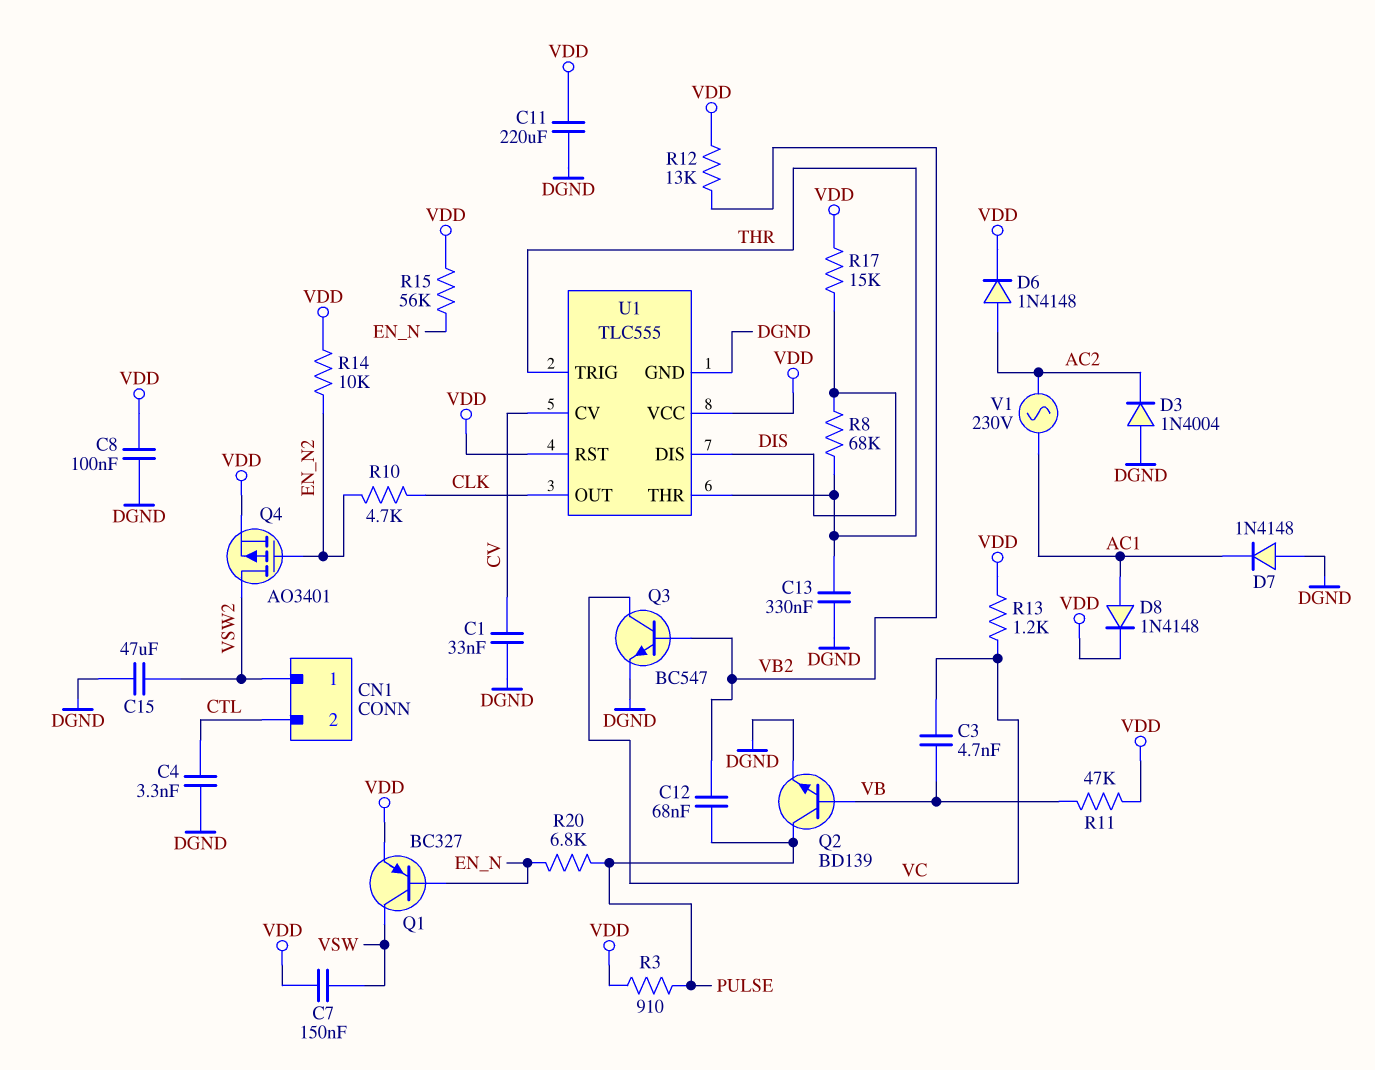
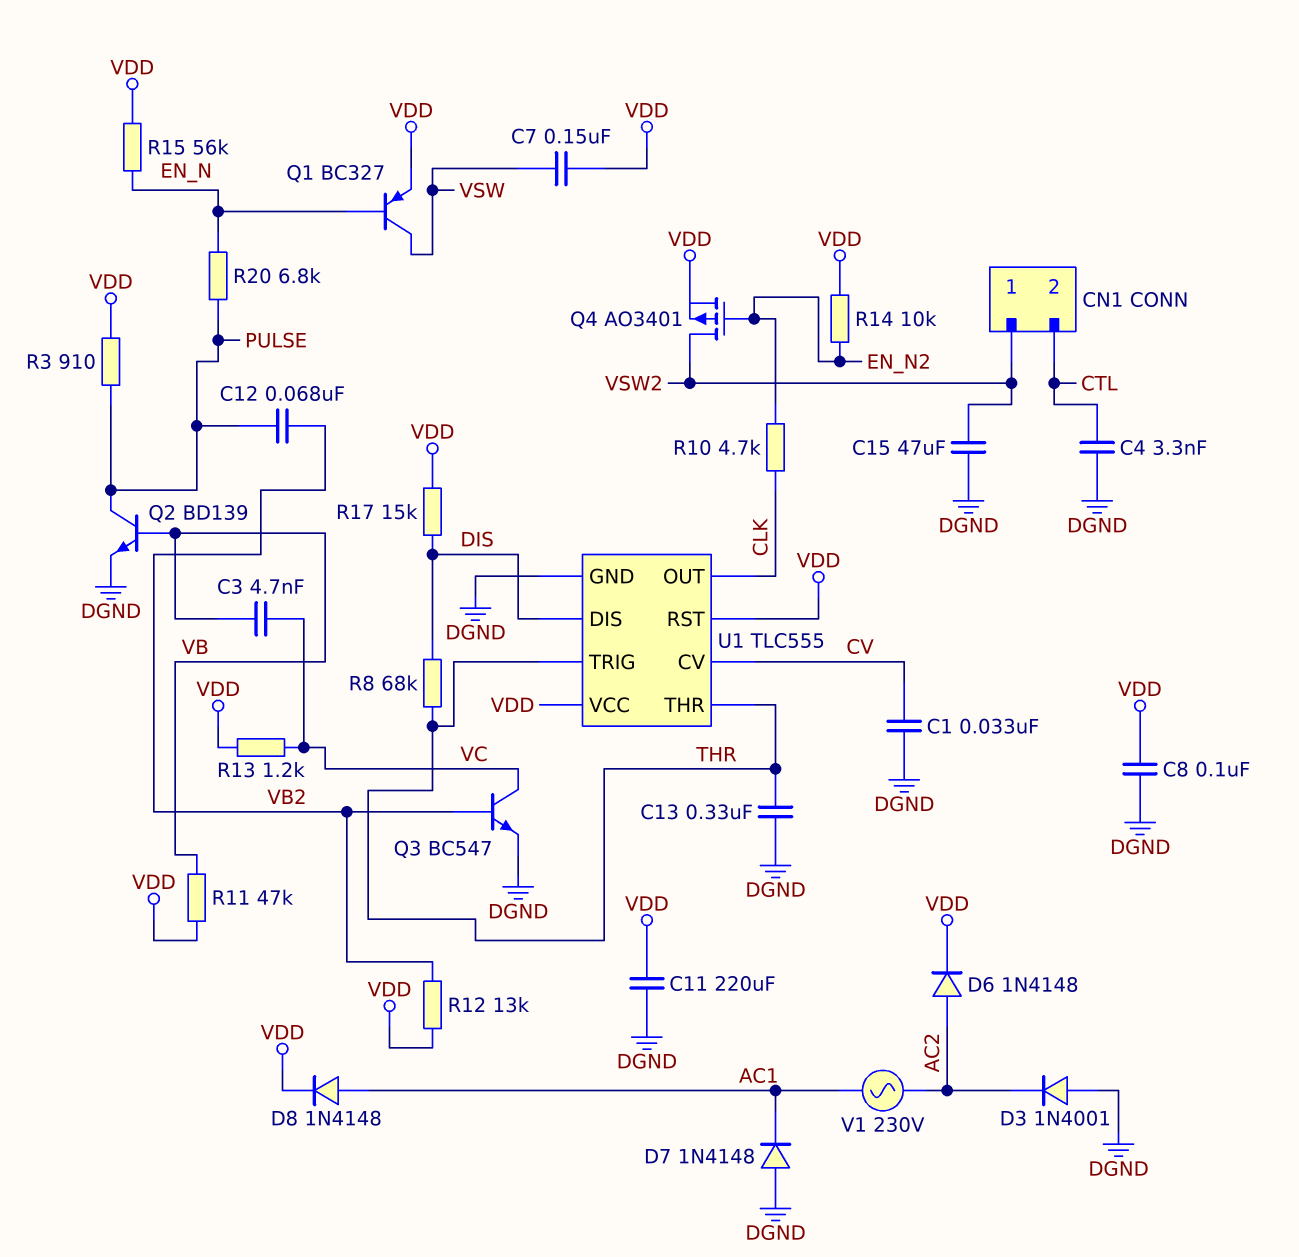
D3: diode 1N4004 (A DGND, K AC2) -> diode 1N4001 (A DGND, K AC2)

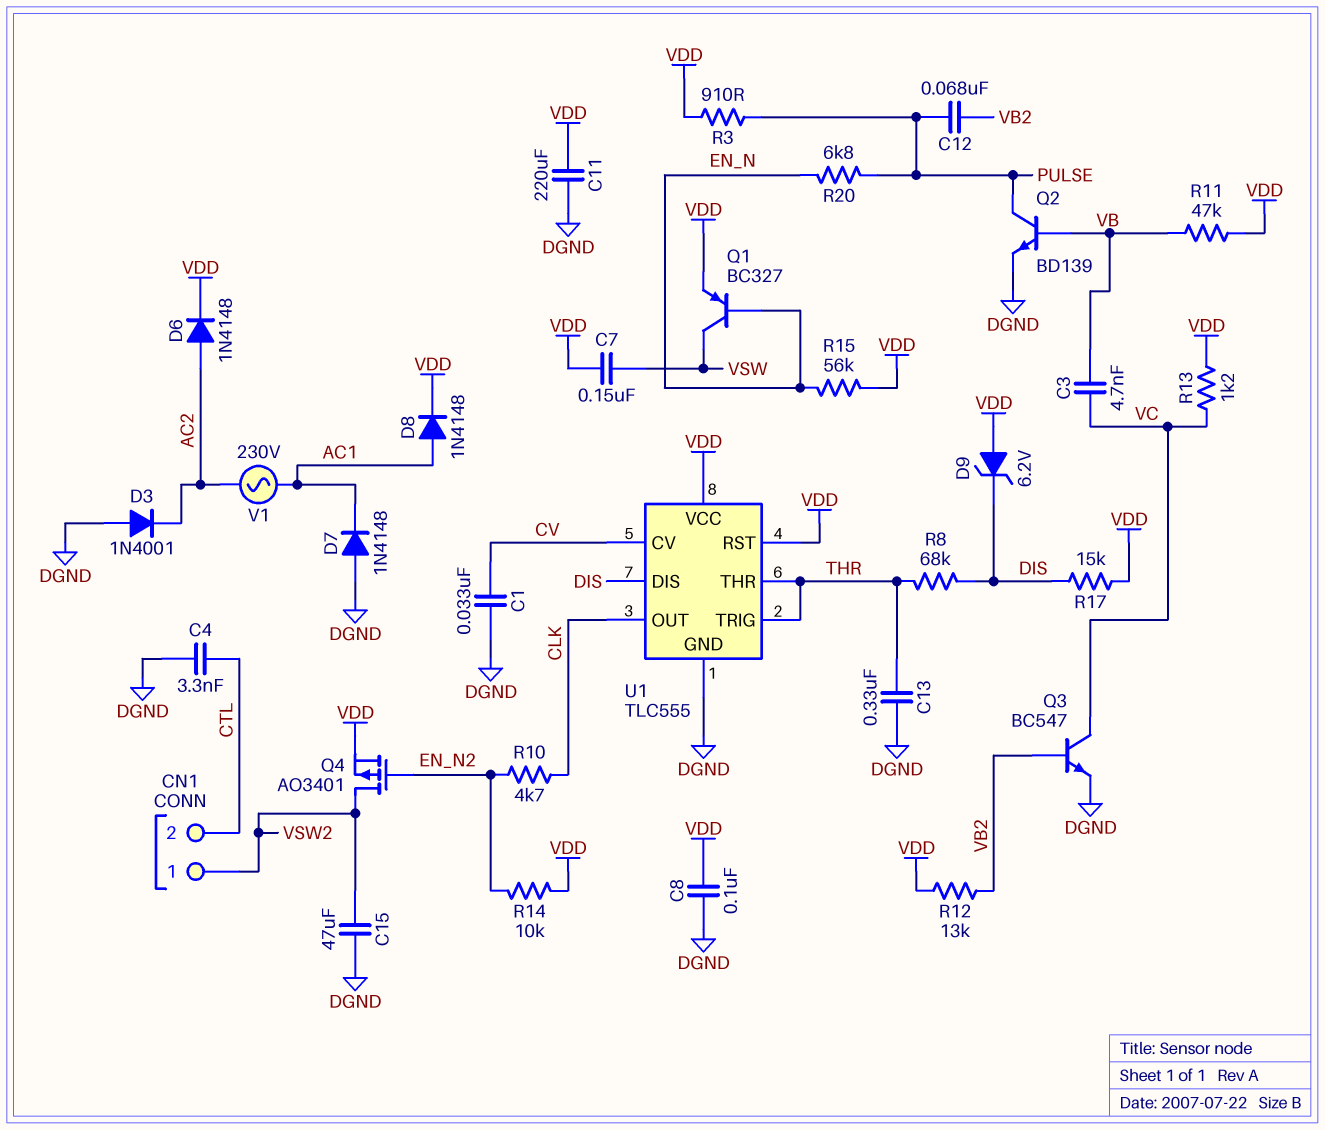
D9: none -> zener 6.2V (A VDD, K DIS)

